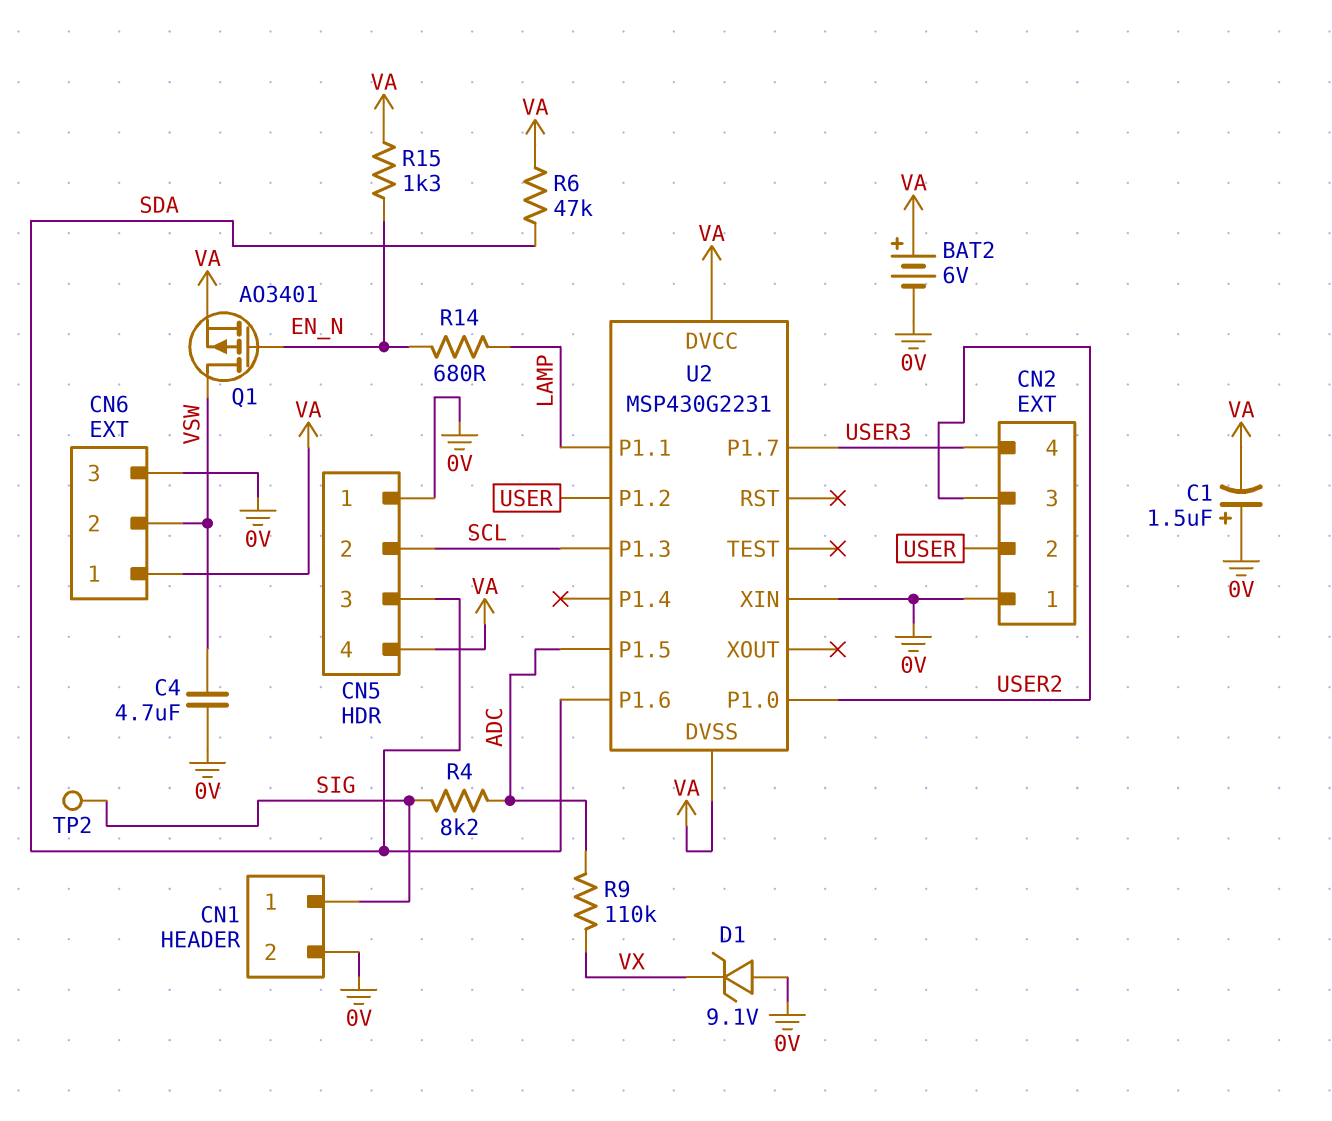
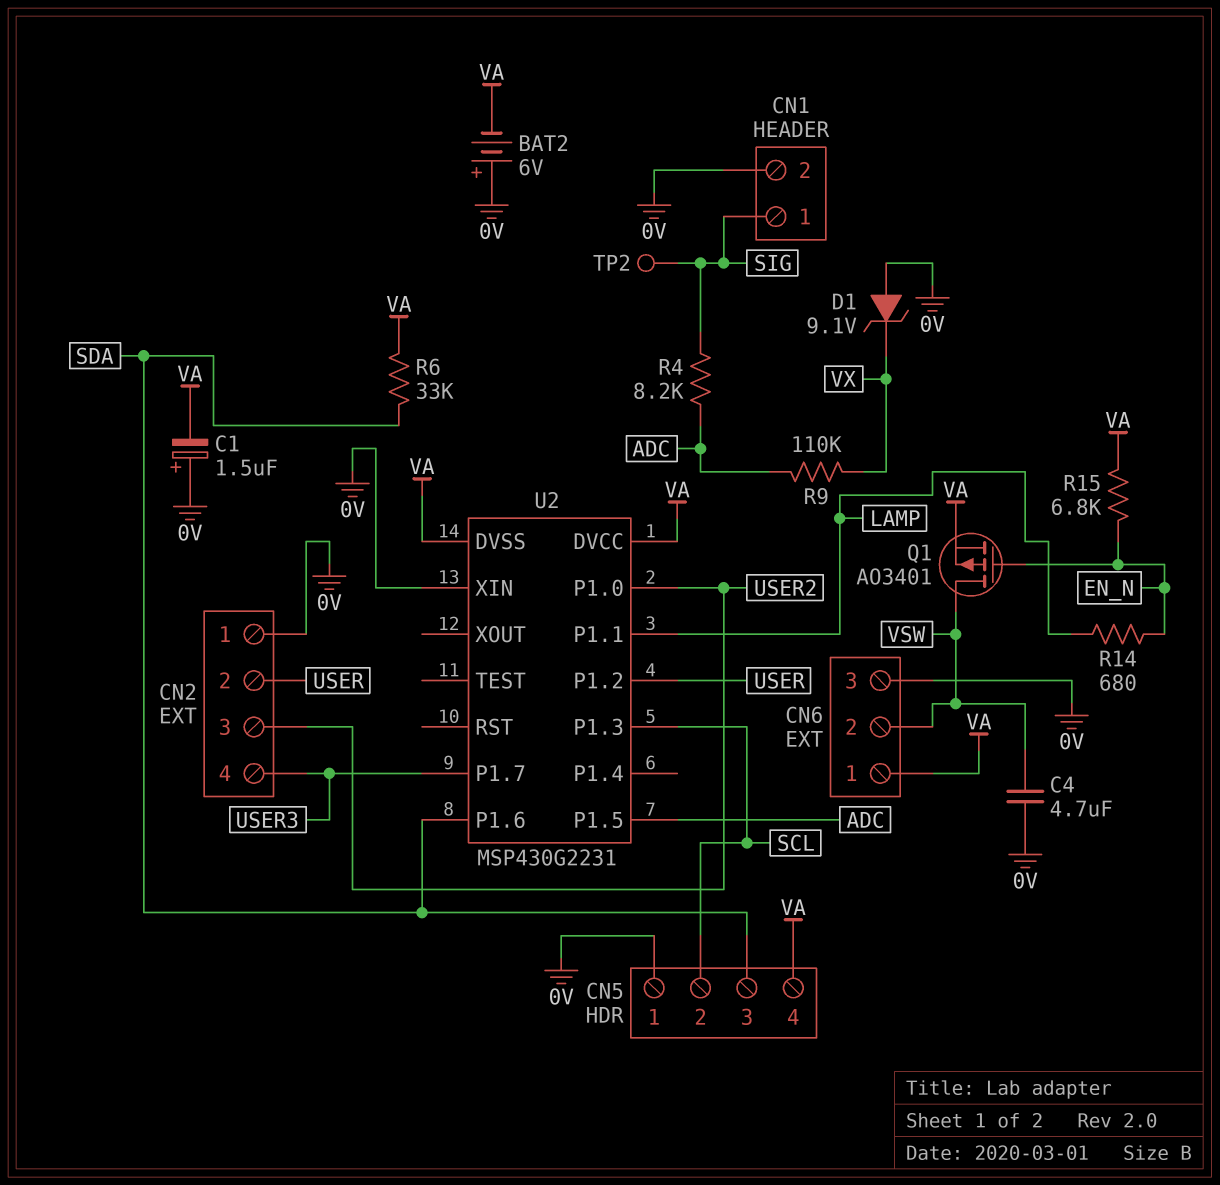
BAT2: 6V (plus VA, minus 0V) -> 6V (plus 0V, minus VA)
R6: 47k (SDA, VA) -> 33k (SDA, VA)
R15: 1.3k (EN_N, VA) -> 6.8k (EN_N, VA)

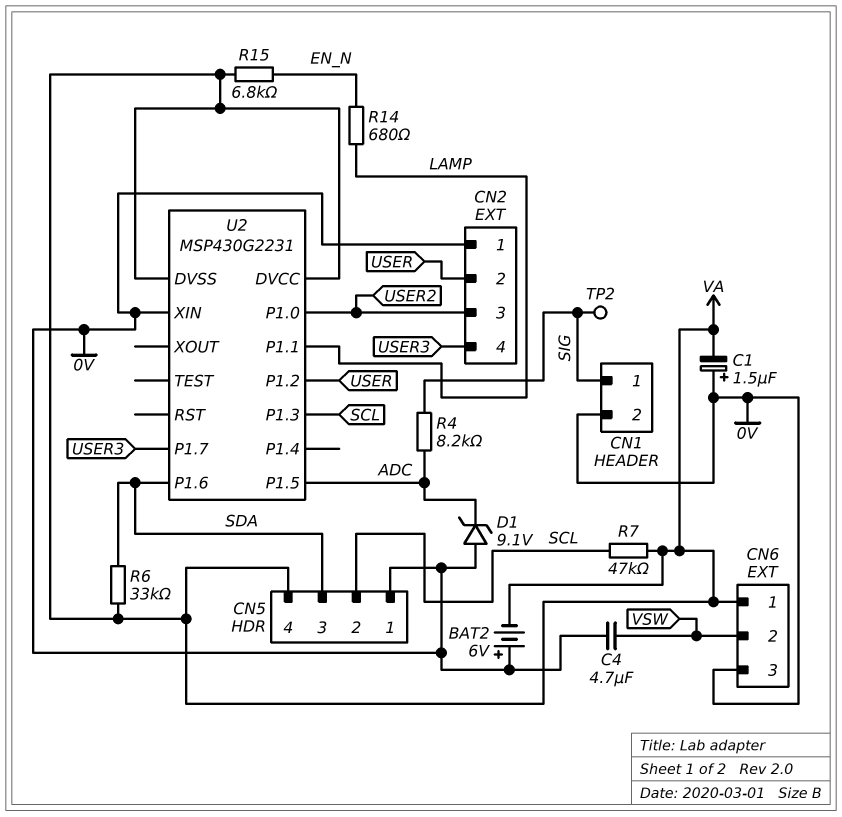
D1: zener 9.1V (A 0V, K VX) -> zener 9.1V (A 0V, K ADC)
Q1: PMOS AO3401 (G EN_N, D VSW, S VA) -> none
R7: none -> 47k (SCL, VA)
R9: 110k (ADC, VX) -> none

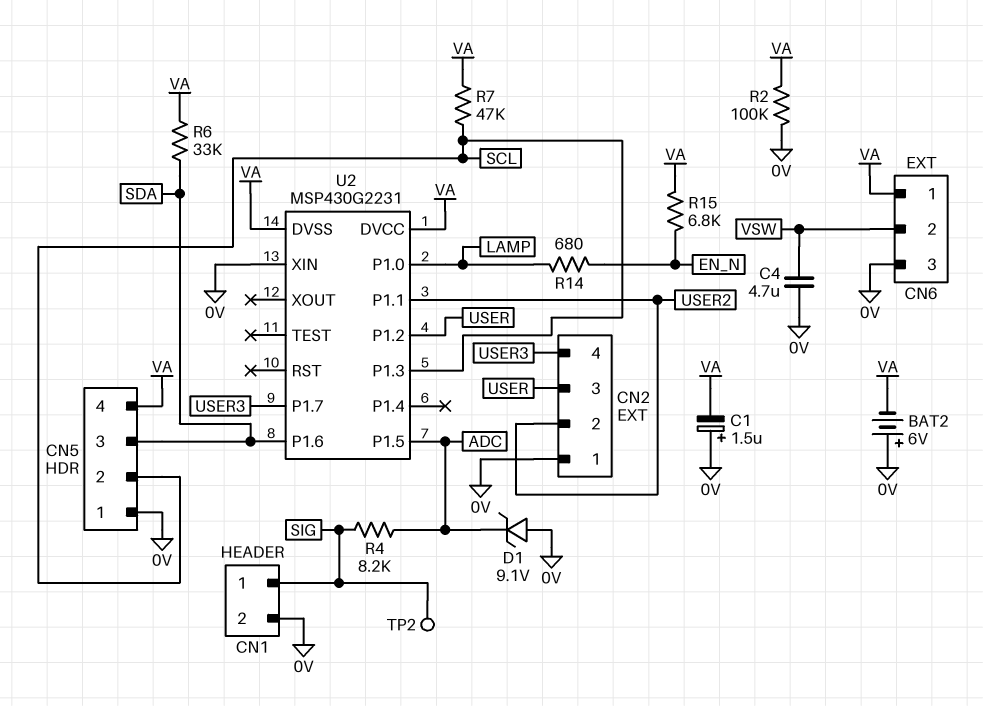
CN2 pin 2: USER -> USER2
CN2 pin 3: USER2 -> USER
R2: none -> 100k (0V, VA)
U2 pin P1.0: USER2 -> LAMP
U2 pin P1.1: LAMP -> USER2

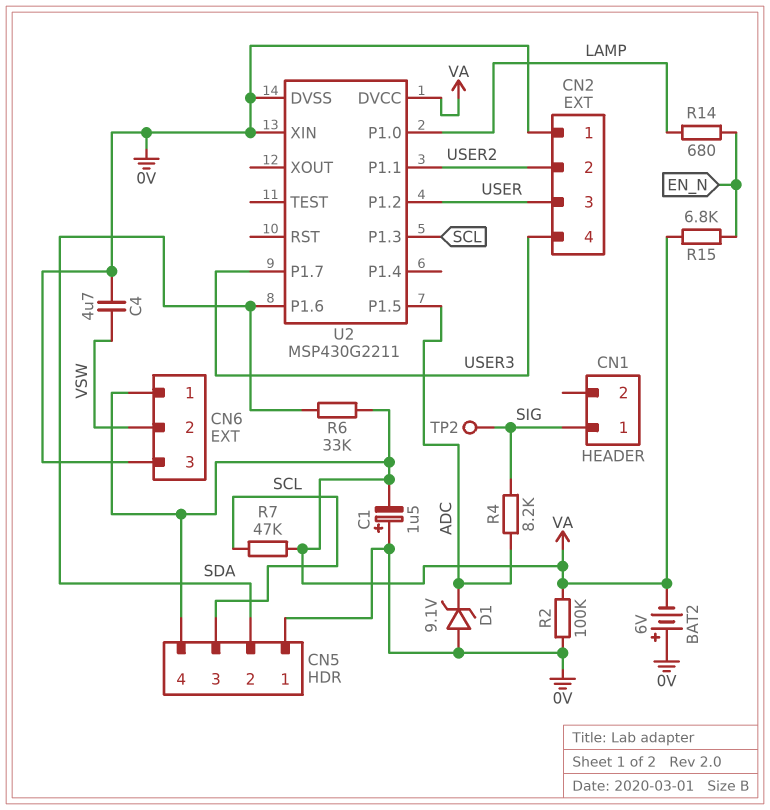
CN1 pin 2: 0V -> none
CN5 pin 2: SCL -> SDA
CN5 pin 3: SDA -> SCL
U2: MSP430G2231 -> MSP430G2211
U2 pin DVSS: VA -> 0V

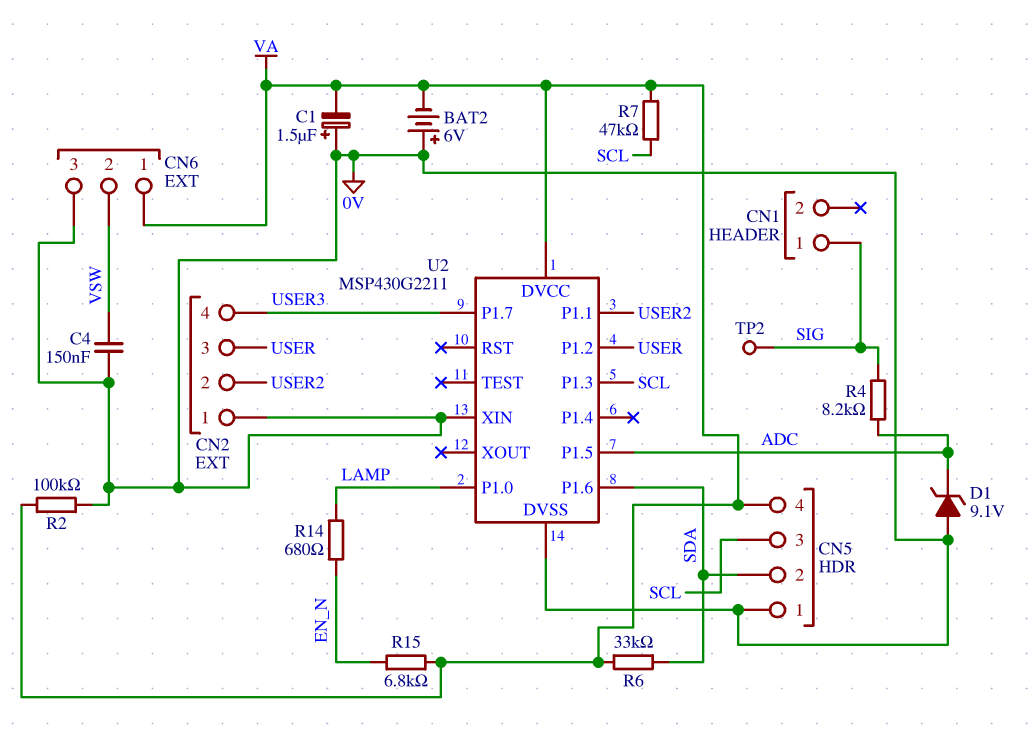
C4: 4.7uF (0V, VSW) -> 150nF (0V, VSW)

